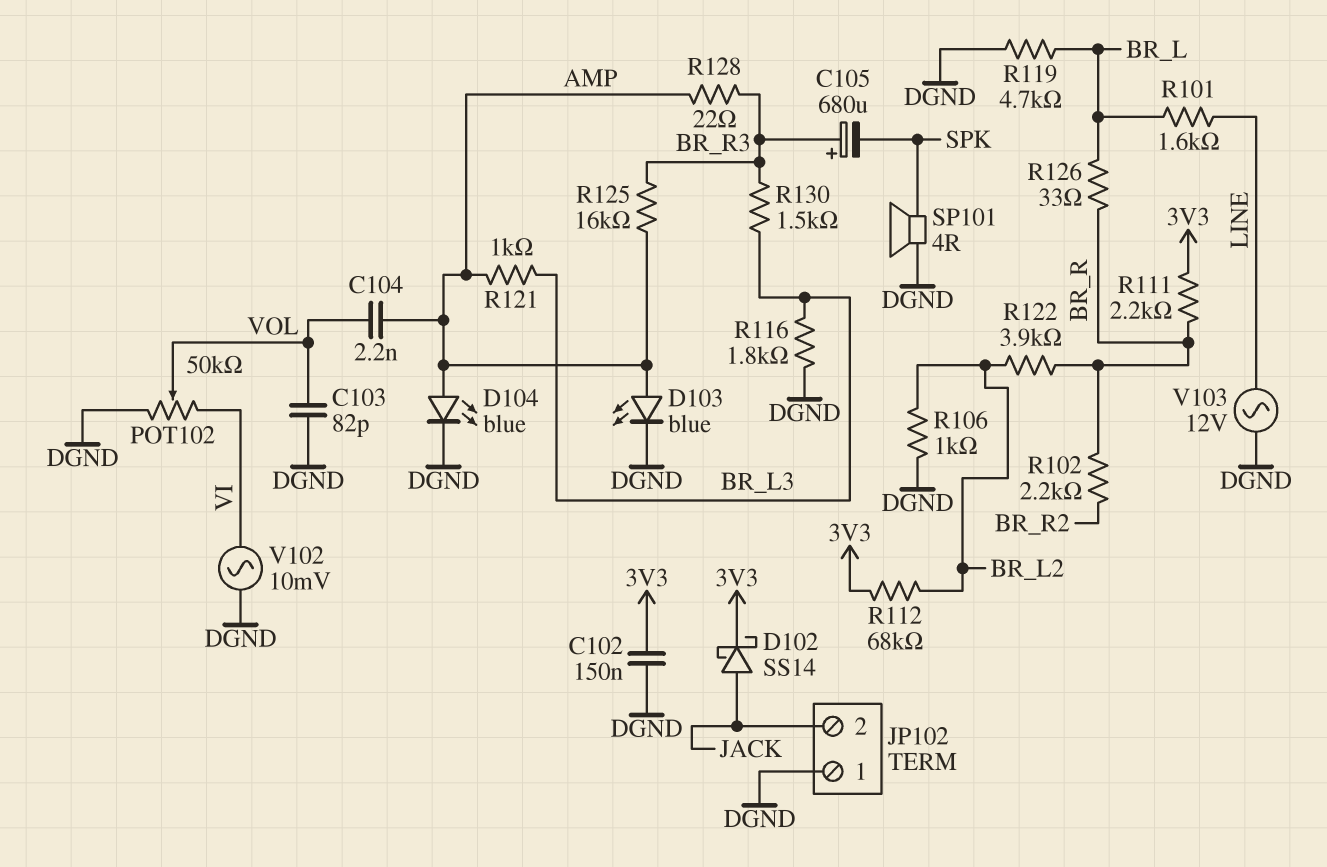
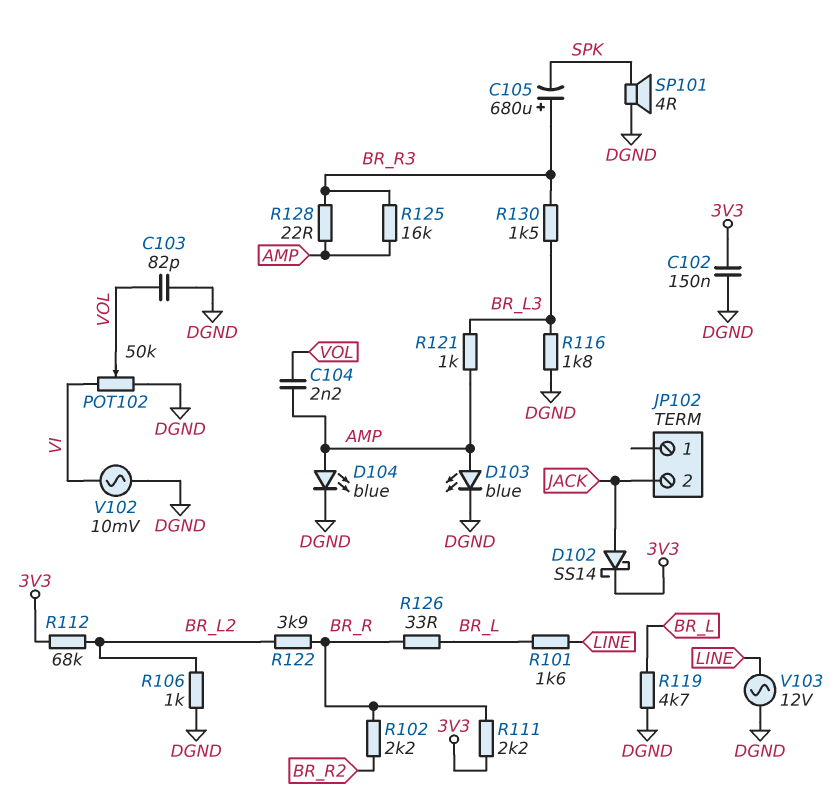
JP102 pin 1: DGND -> none

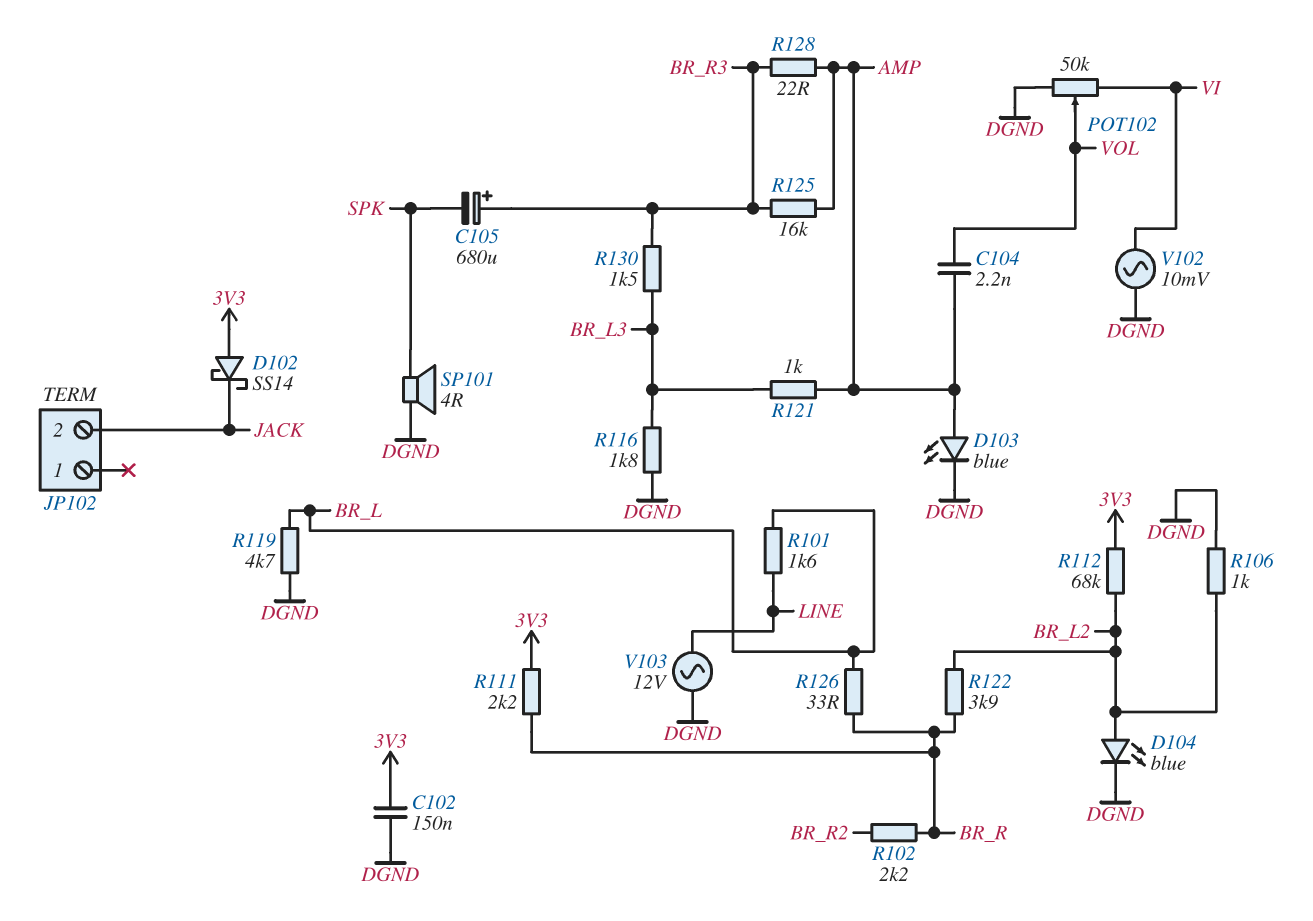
C103: 82pF (DGND, VOL) -> none
D102: schottky SS14 (A JACK, K 3V3) -> schottky SS14 (A 3V3, K JACK)
D104: LED blue (A AMP, K DGND) -> LED blue (A BR_L2, K DGND)

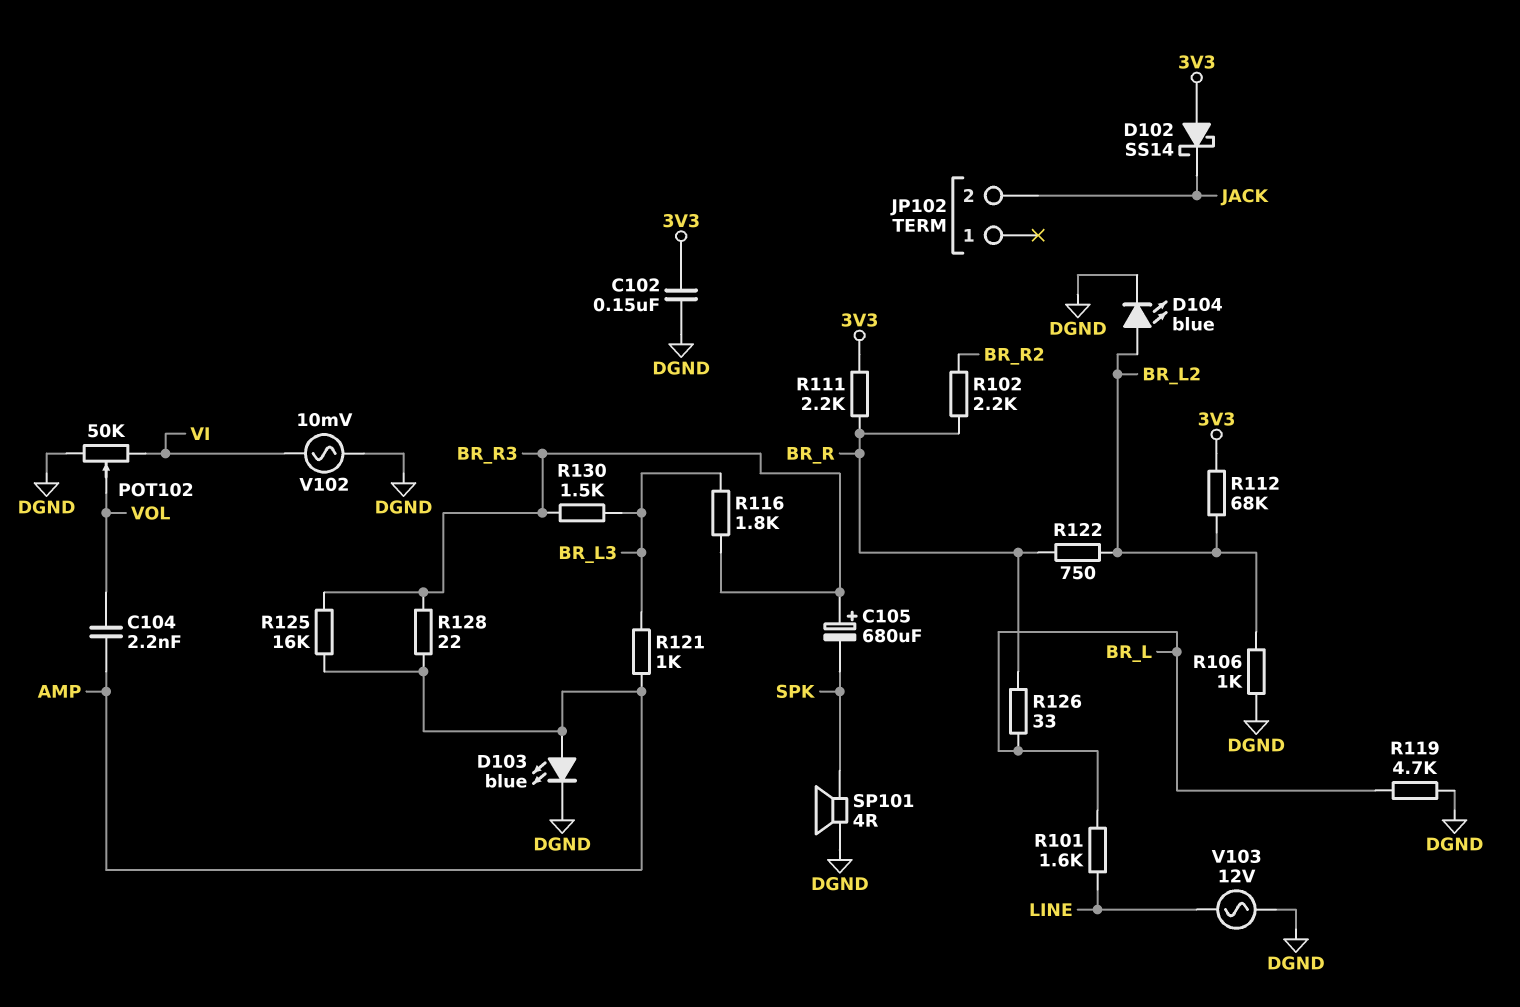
R116: 1.8k (BR_L3, DGND) -> 1.8k (BR_L3, BR_R3)
R122: 3.9k (BR_L2, BR_R) -> 750 (BR_L2, BR_R)

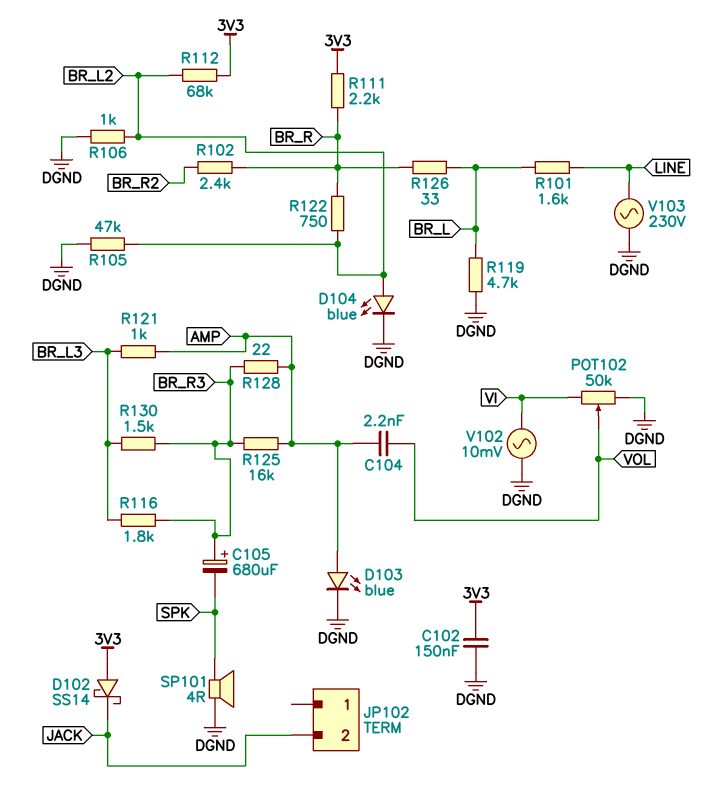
R102: 2.2k (BR_R, BR_R2) -> 2.4k (BR_R, BR_R2)
R105: none -> 47k (BR_L2, DGND)
V103: AC 12V (DGND, LINE) -> AC 230V (DGND, LINE)

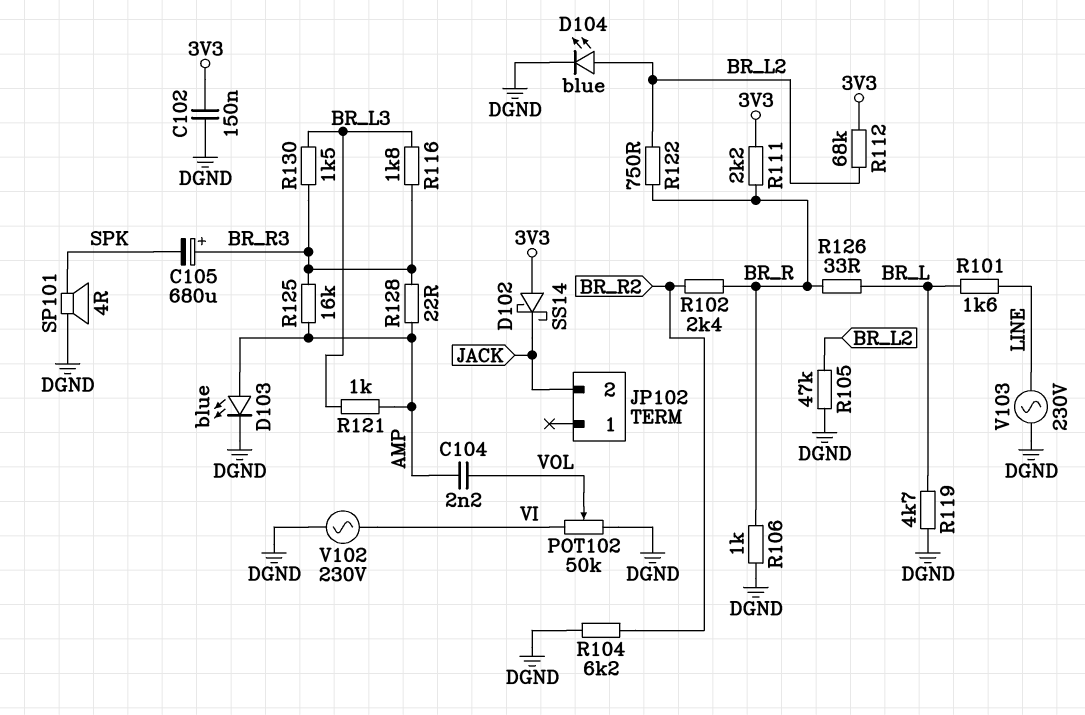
R104: none -> 6.2k (BR_R2, DGND)
R106: 1k (BR_L2, DGND) -> 1k (BR_R, DGND)
V102: AC 10mV (DGND, VI) -> AC 230V (DGND, VI)

